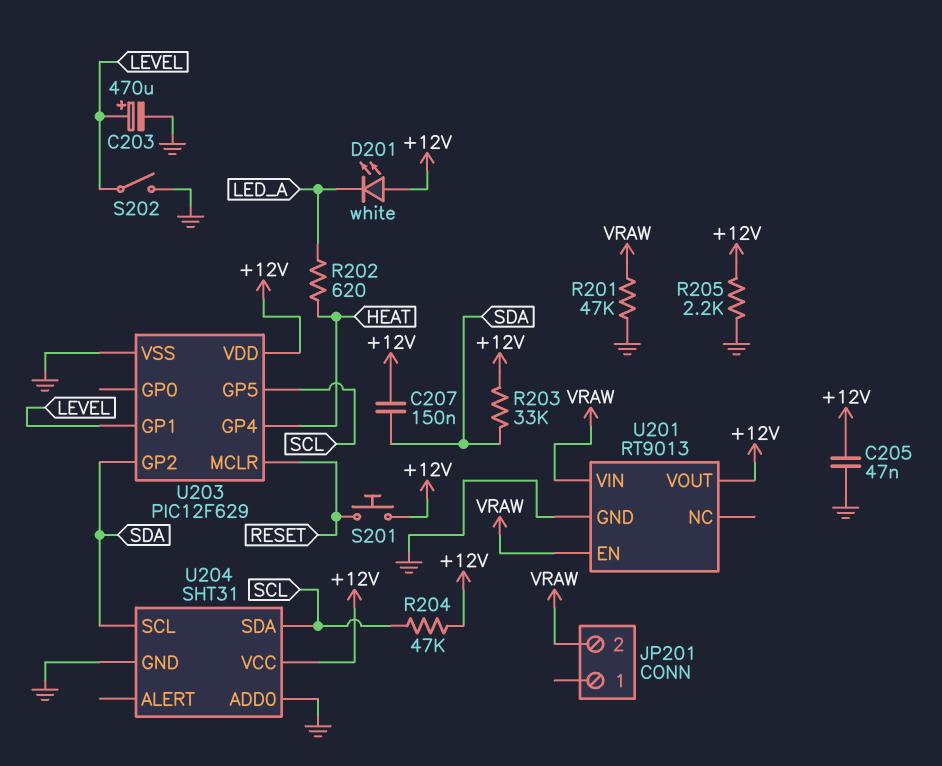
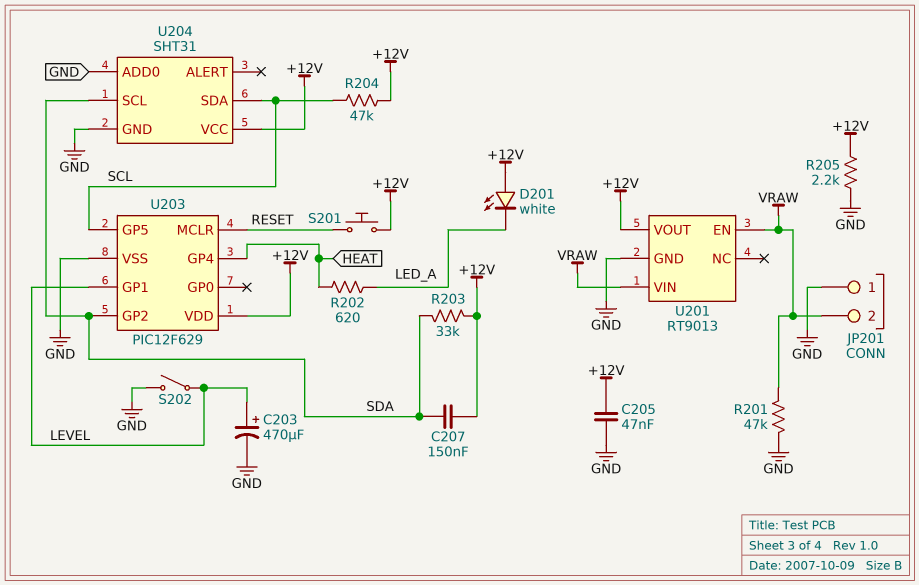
JP201 pin 1: none -> GND

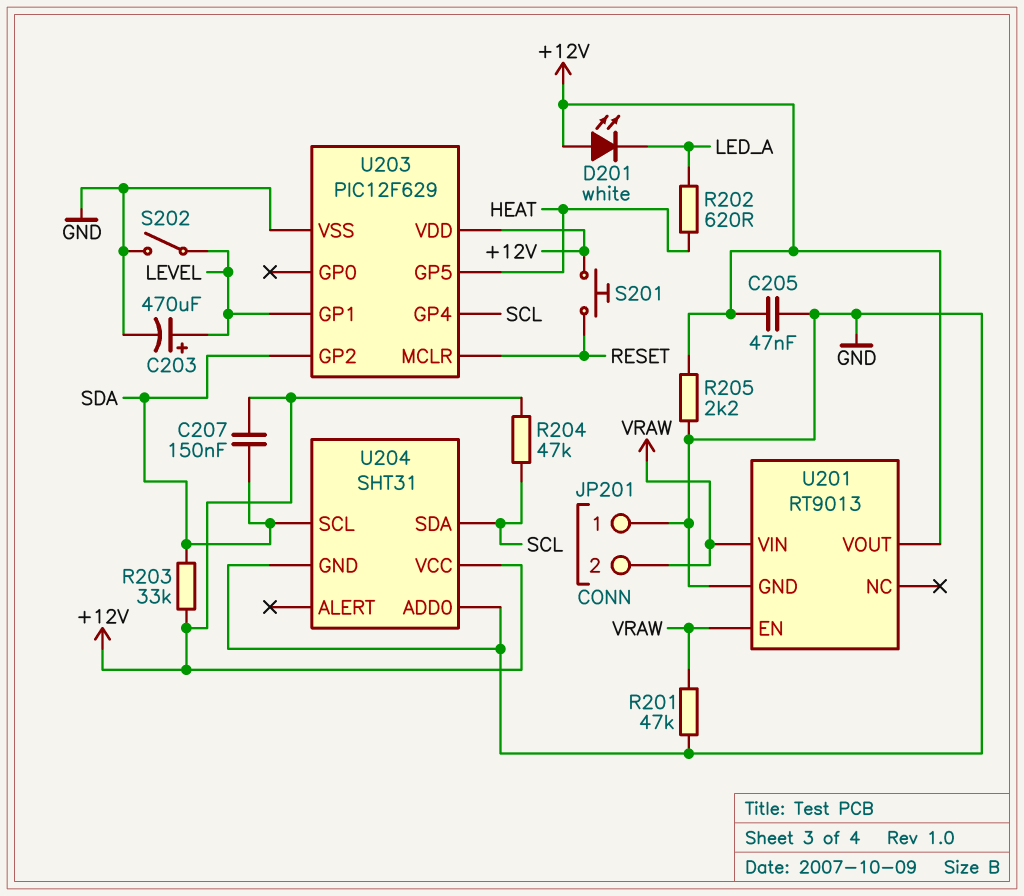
U203 pin GP4: HEAT -> SCL
U203 pin GP5: SCL -> HEAT

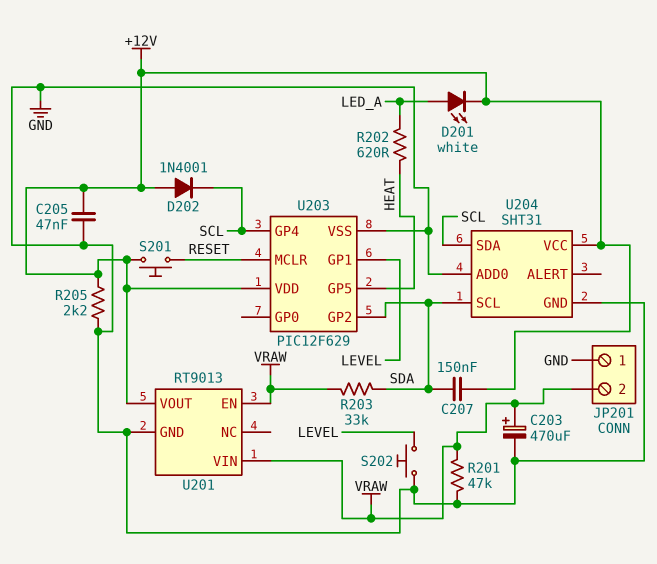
C203: 470uF (plus LEVEL, minus GND) -> 470uF (plus VRAW, minus GND)
D201: LED white (A +12V, K LED_A) -> LED white (A LED_A, K +12V)
D202: none -> diode 1N4001 (A +12V, K SCL)
R203: 33k (+12V, SDA) -> 33k (SDA, VRAW)
R204: 47k (+12V, SCL) -> none
S202: switch (GND, LEVEL) -> button (GND, LEVEL)

